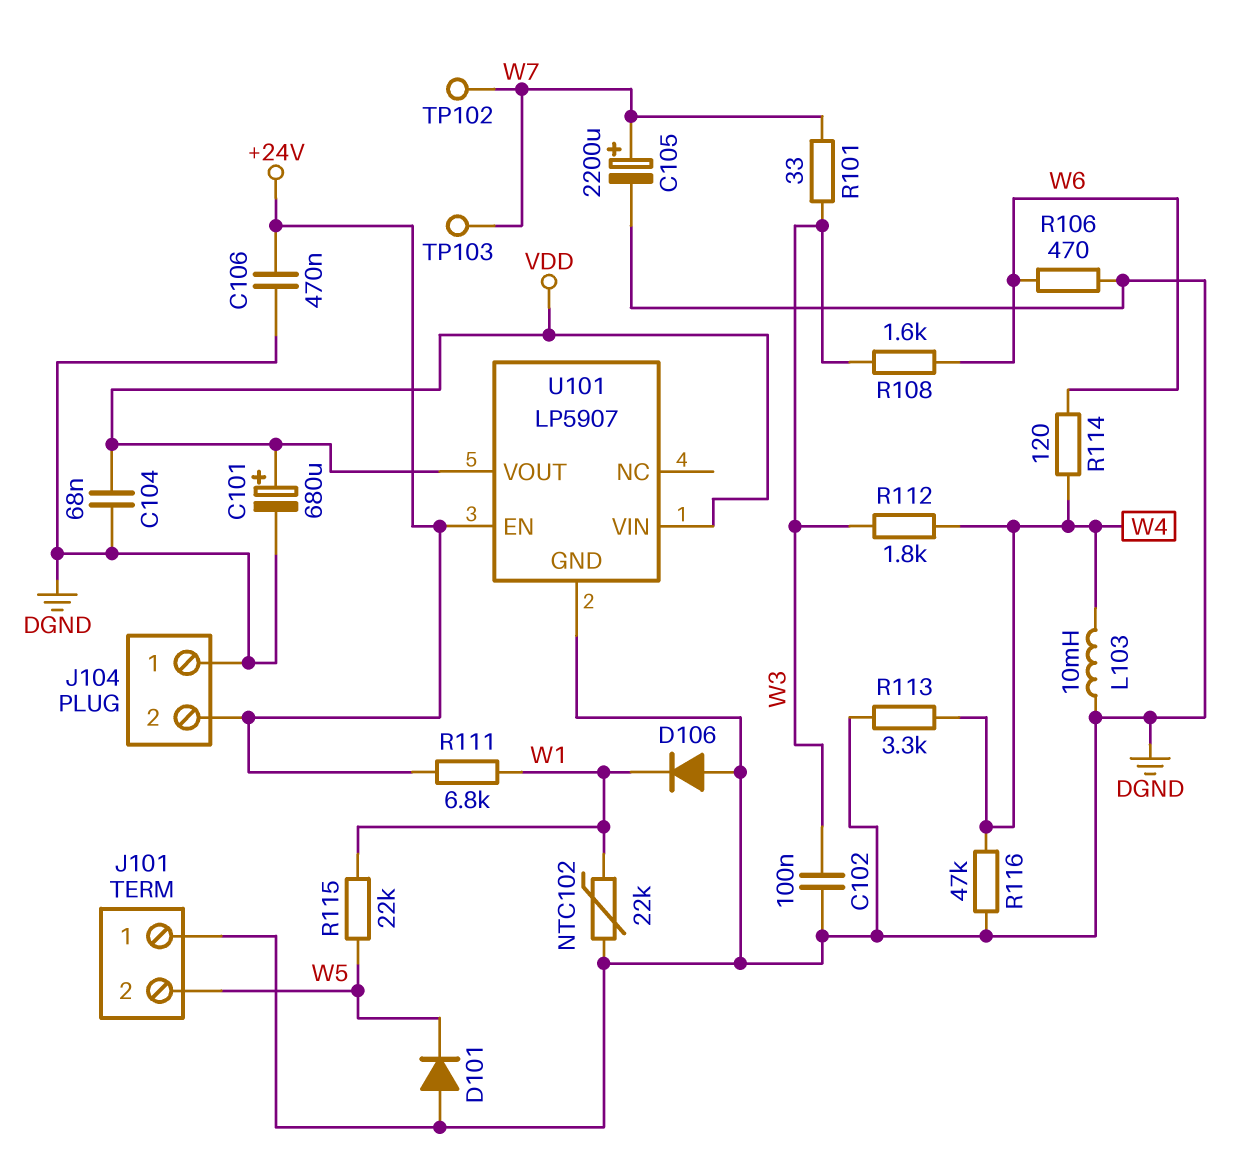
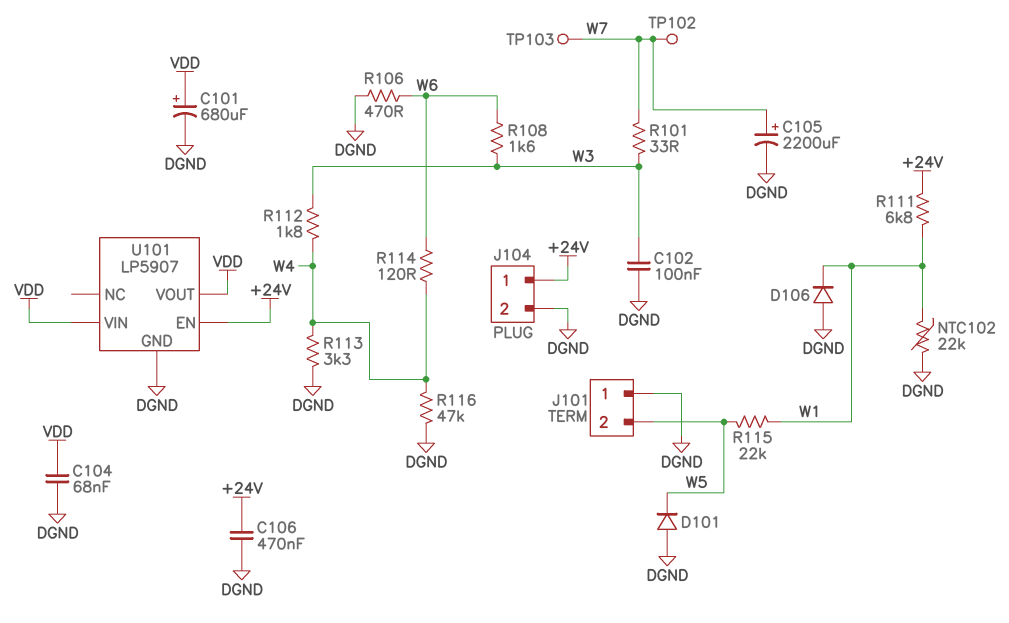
J104 pin 1: DGND -> +24V
J104 pin 2: +24V -> DGND
L103: 10mH (DGND, W4) -> none

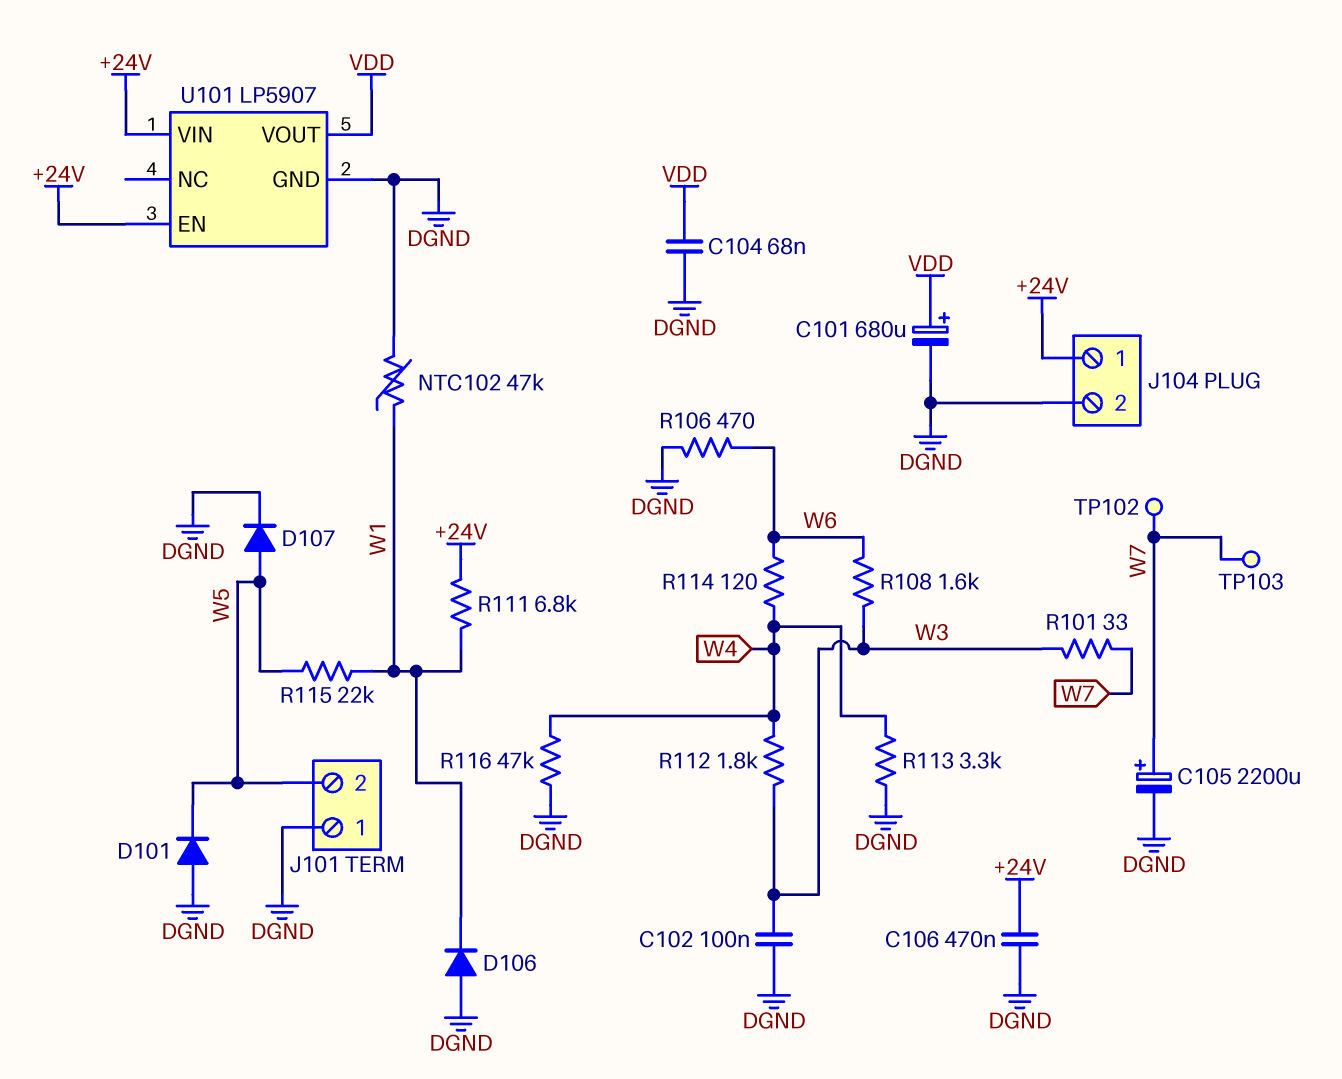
D107: none -> diode (A W5, K DGND)
NTC102: 22k (DGND, W1) -> 47k (DGND, W1)
U101 pin VIN: VDD -> +24V

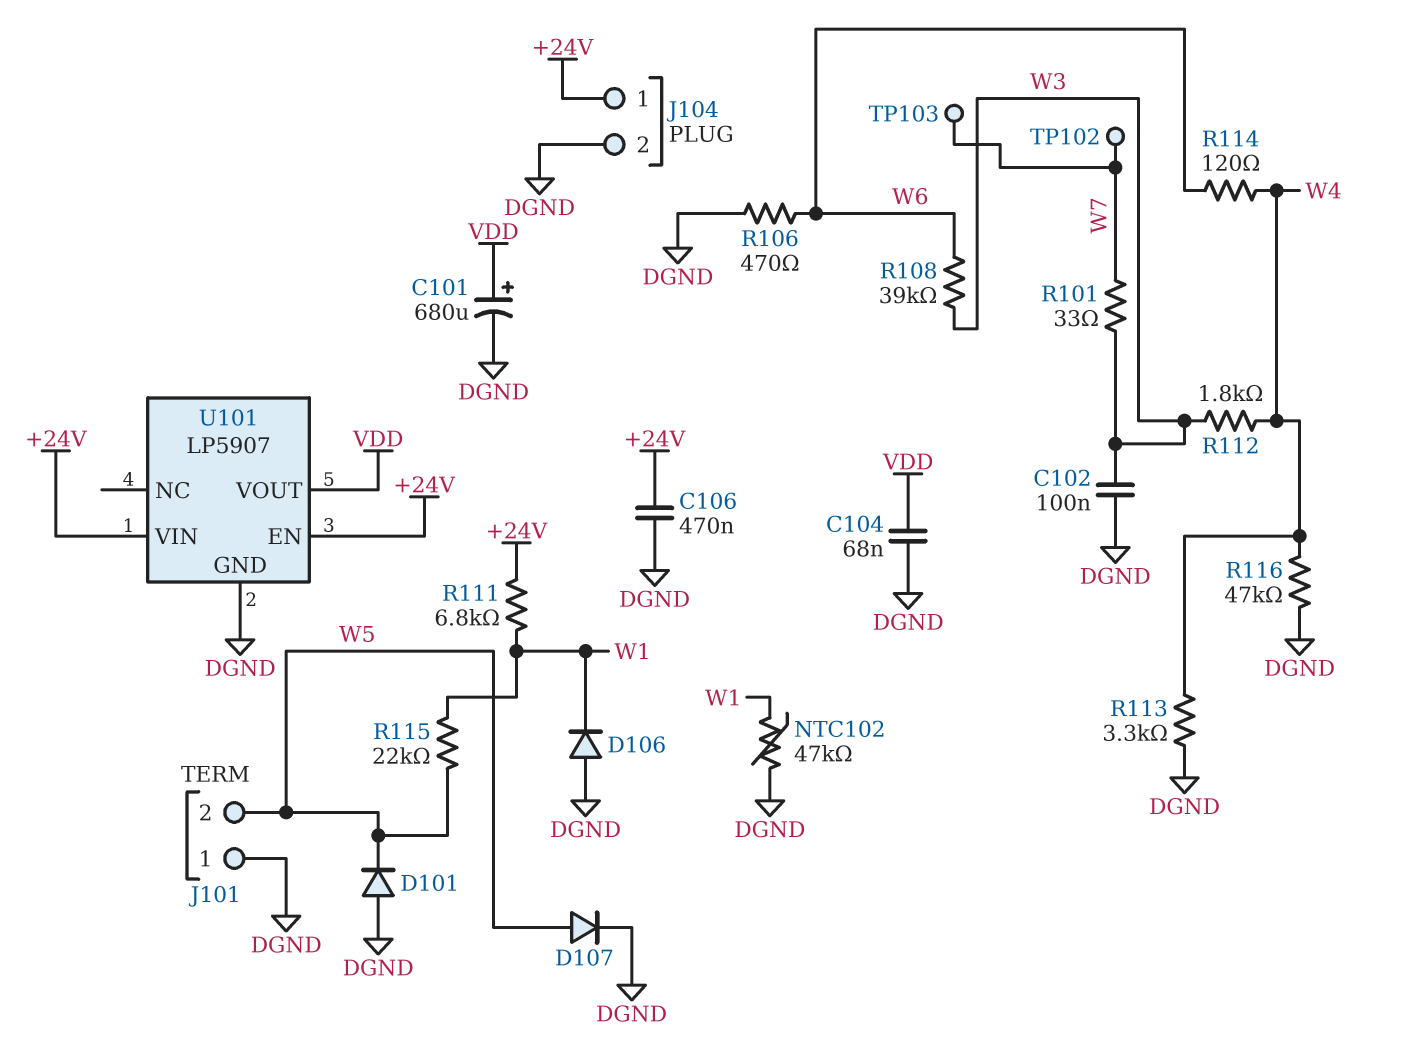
C105: 2200uF (plus W7, minus DGND) -> none
R108: 1.6k (W3, W6) -> 39k (W3, W6)

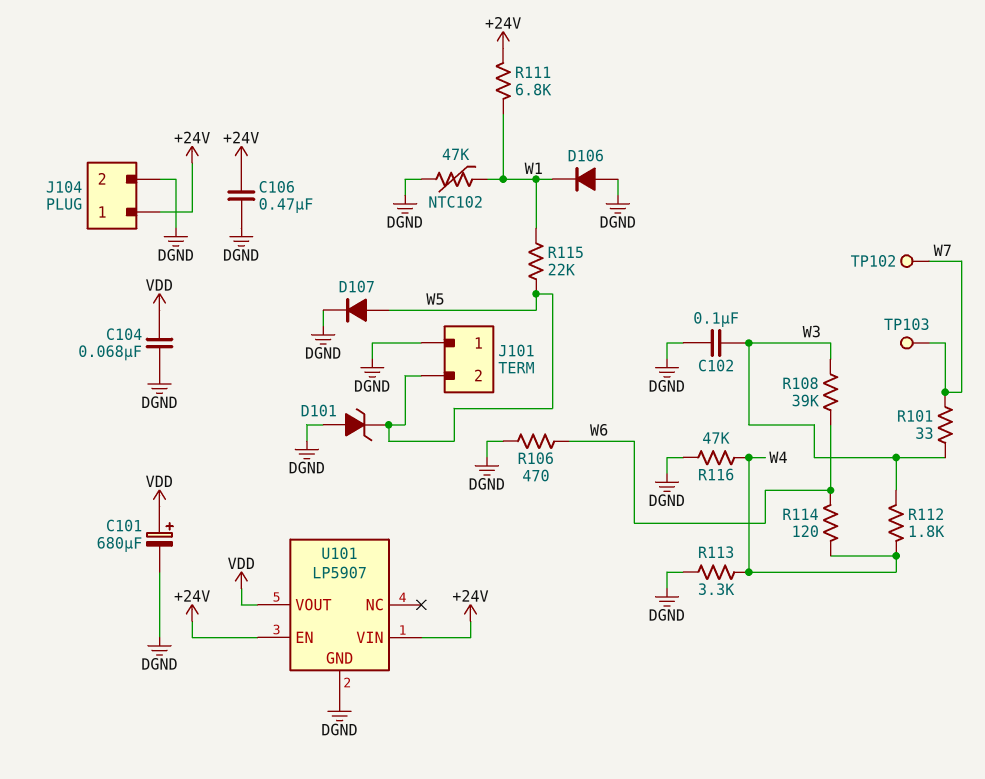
D101: diode (A DGND, K W5) -> zener (A DGND, K W5)

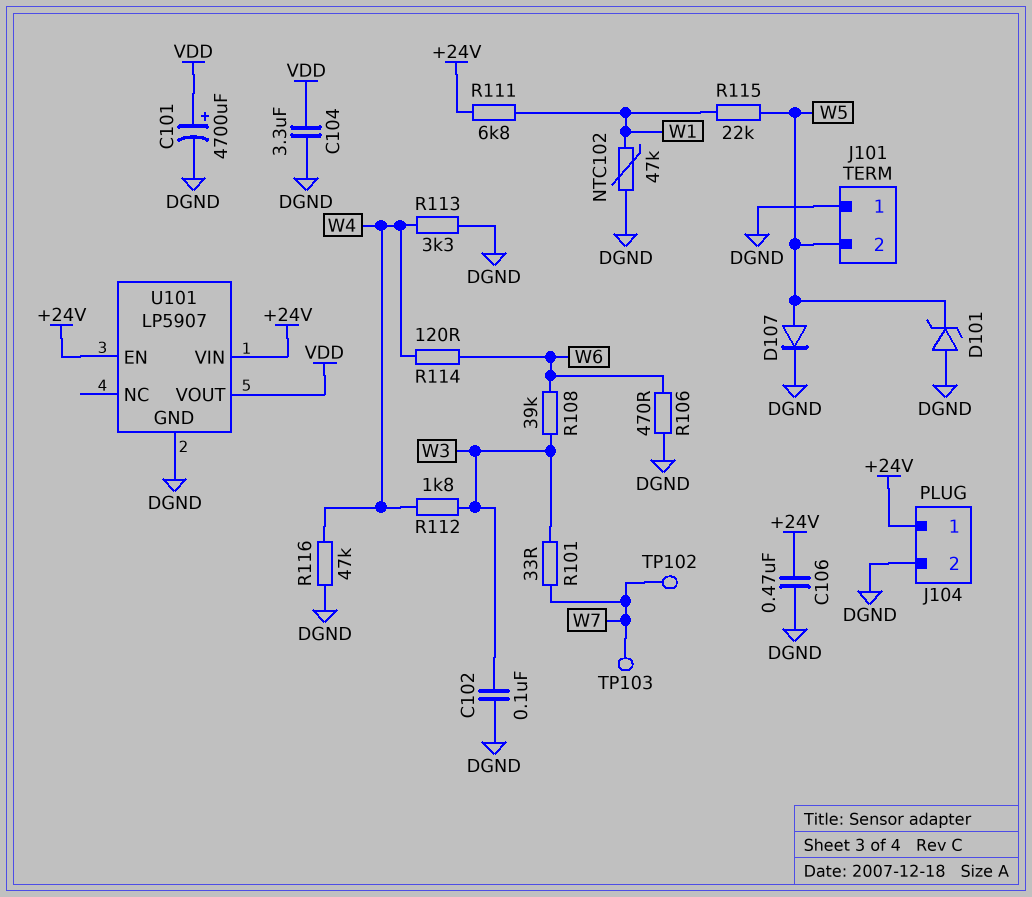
C101: 680uF (plus VDD, minus DGND) -> 4700uF (plus VDD, minus DGND)
C104: 68nF (DGND, VDD) -> 3.3uF (DGND, VDD)
D106: diode (A DGND, K W1) -> none

